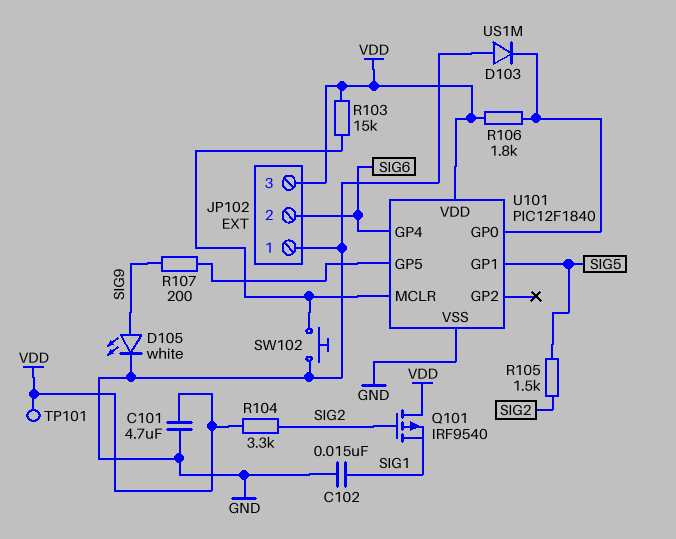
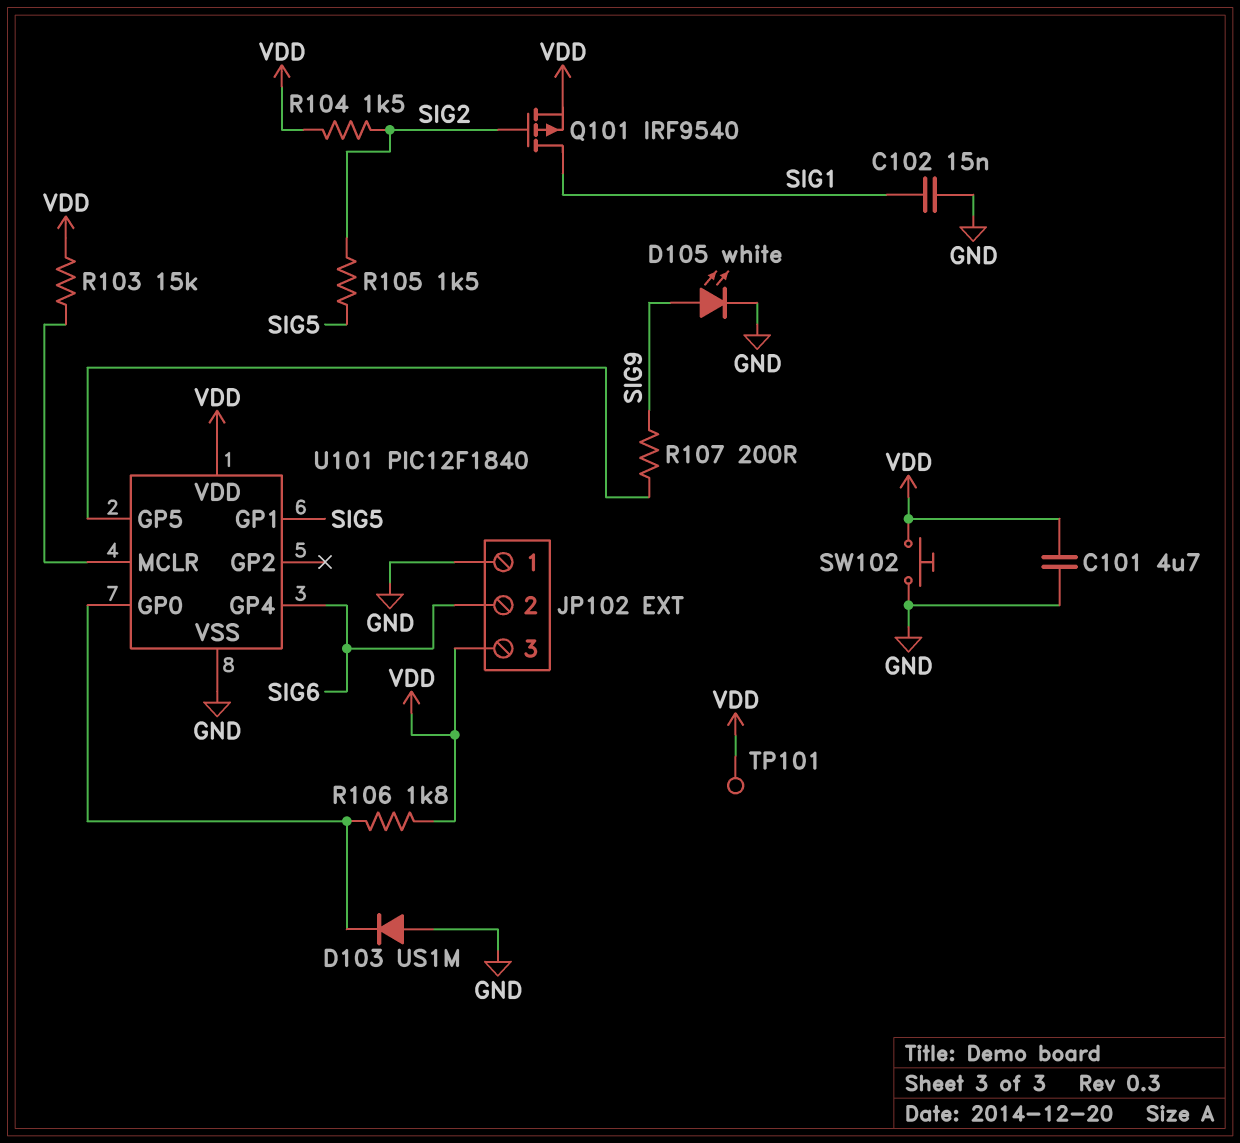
Q101: PMOS IRF9540 (G SIG2, D VDD, S SIG1) -> PMOS IRF9540 (G SIG2, D SIG1, S VDD)
R104: 3.3k (SIG2, VDD) -> 1.5k (SIG2, VDD)
SW102: button (GND, U101/MCLR) -> button (GND, VDD)

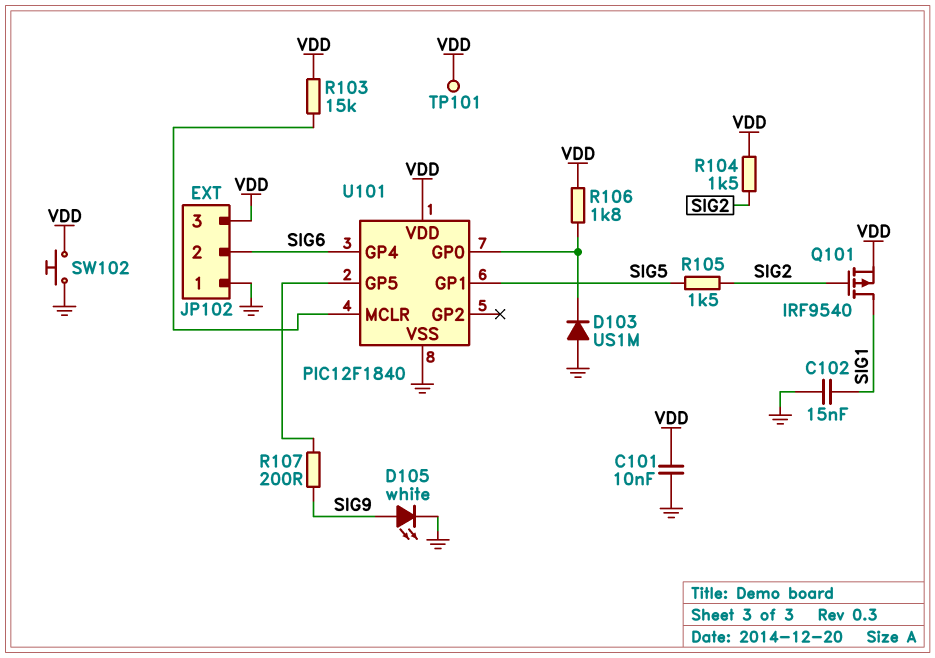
C101: 4.7uF (GND, VDD) -> 10nF (GND, VDD)

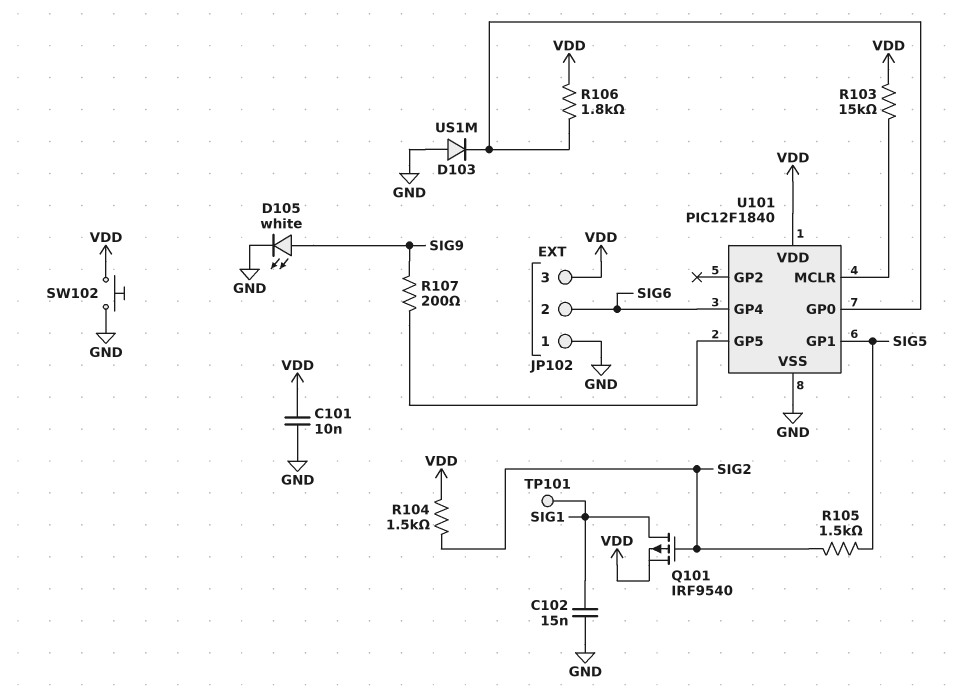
TP101: test point (VDD) -> test point (SIG1)

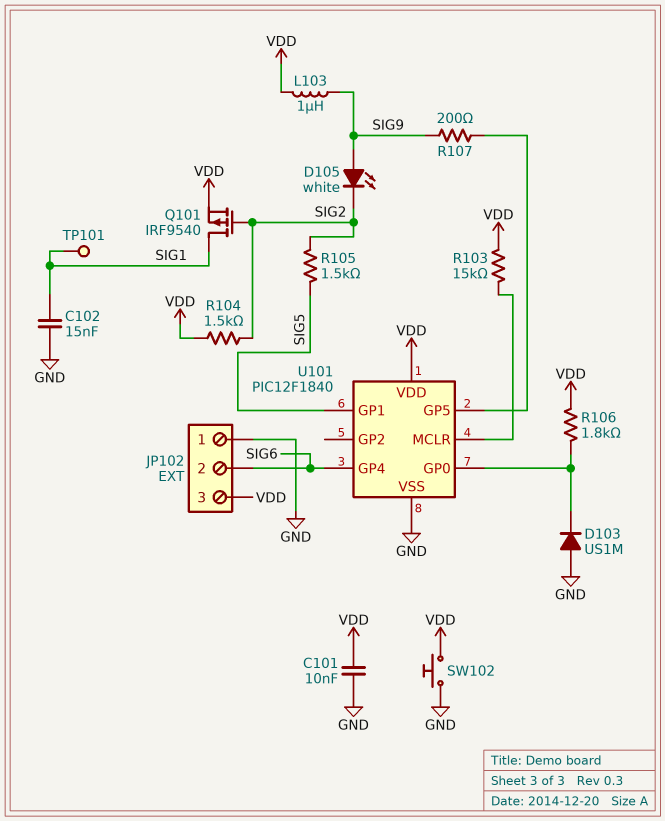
D105: LED white (A SIG9, K GND) -> LED white (A SIG9, K SIG2)
L103: none -> 1uH (SIG9, VDD)

